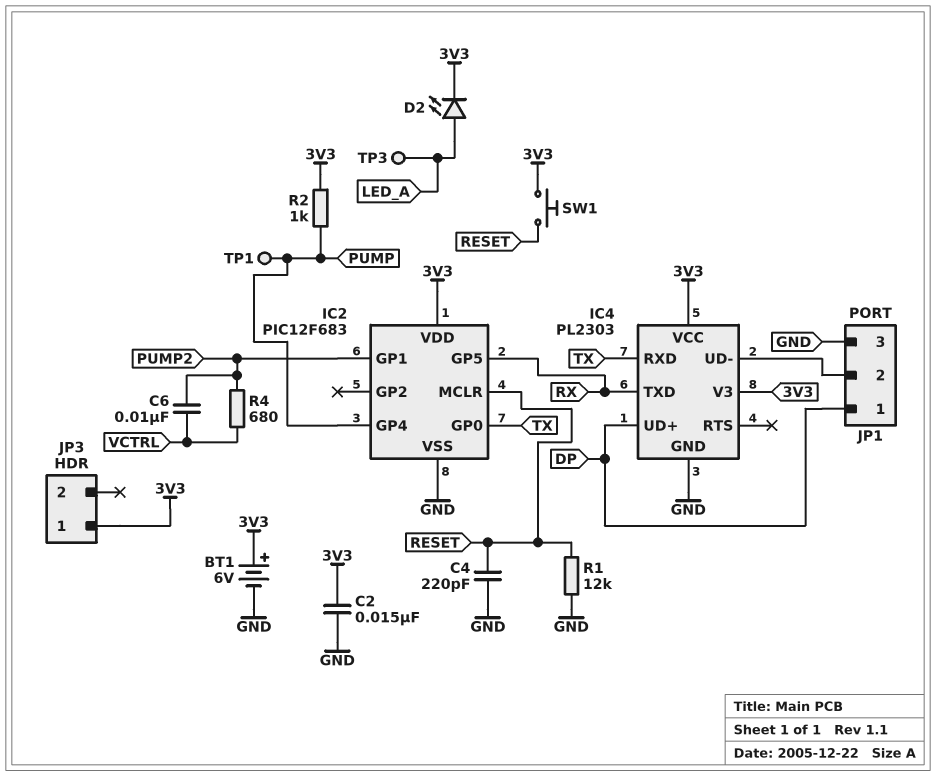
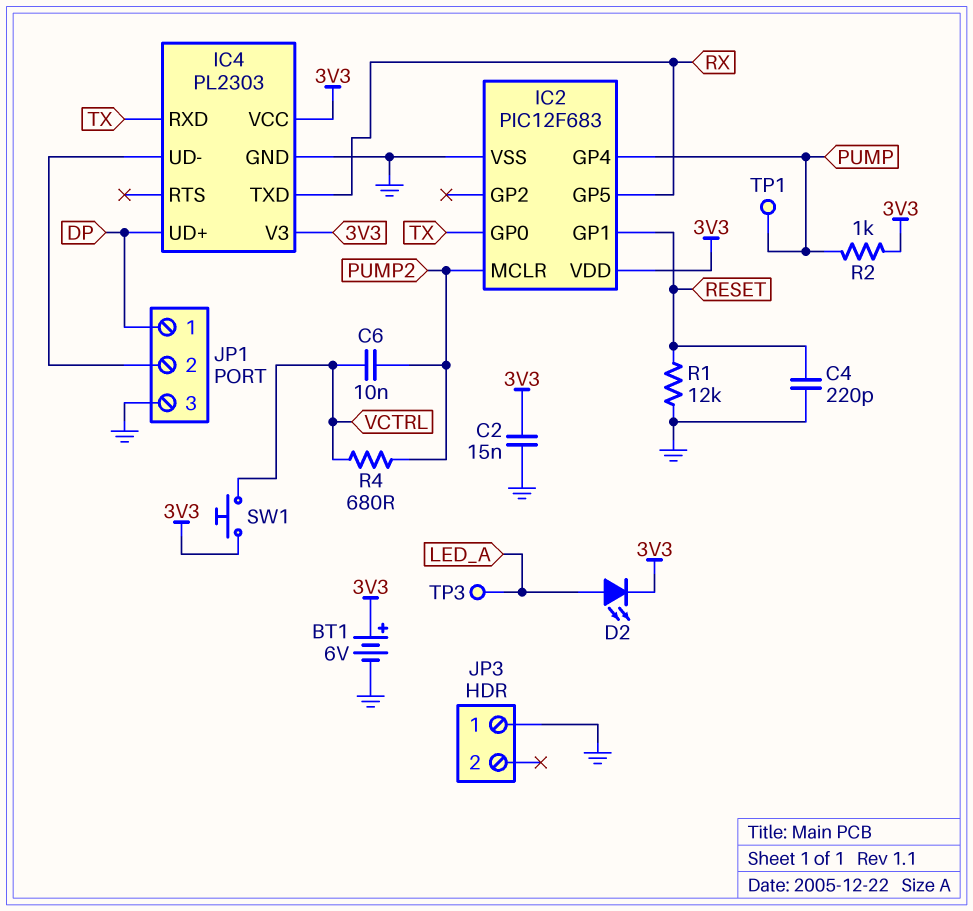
IC2 pin GP1: PUMP2 -> RESET
IC2 pin MCLR: RESET -> PUMP2
JP3 pin 1: 3V3 -> GND
SW1: button (3V3, RESET) -> button (3V3, VCTRL)

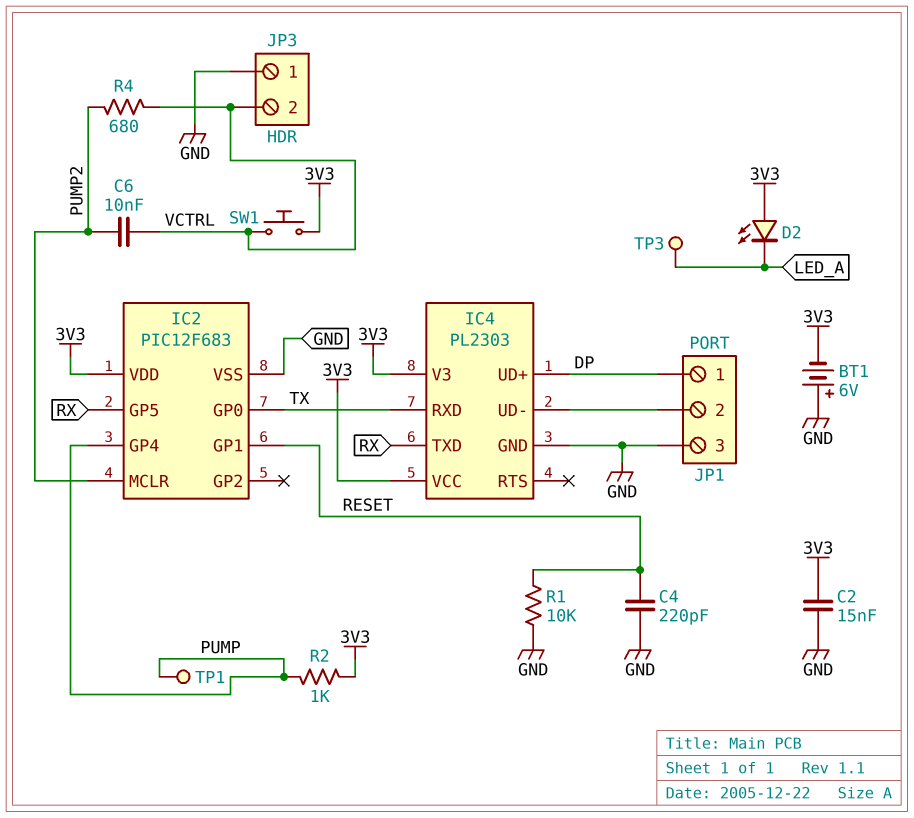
BT1: 6V (plus 3V3, minus GND) -> 6V (plus GND, minus 3V3)
D2: LED (A LED_A, K 3V3) -> LED (A 3V3, K LED_A)
JP3 pin 2: none -> VCTRL
R1: 12k (GND, RESET) -> 10k (GND, RESET)

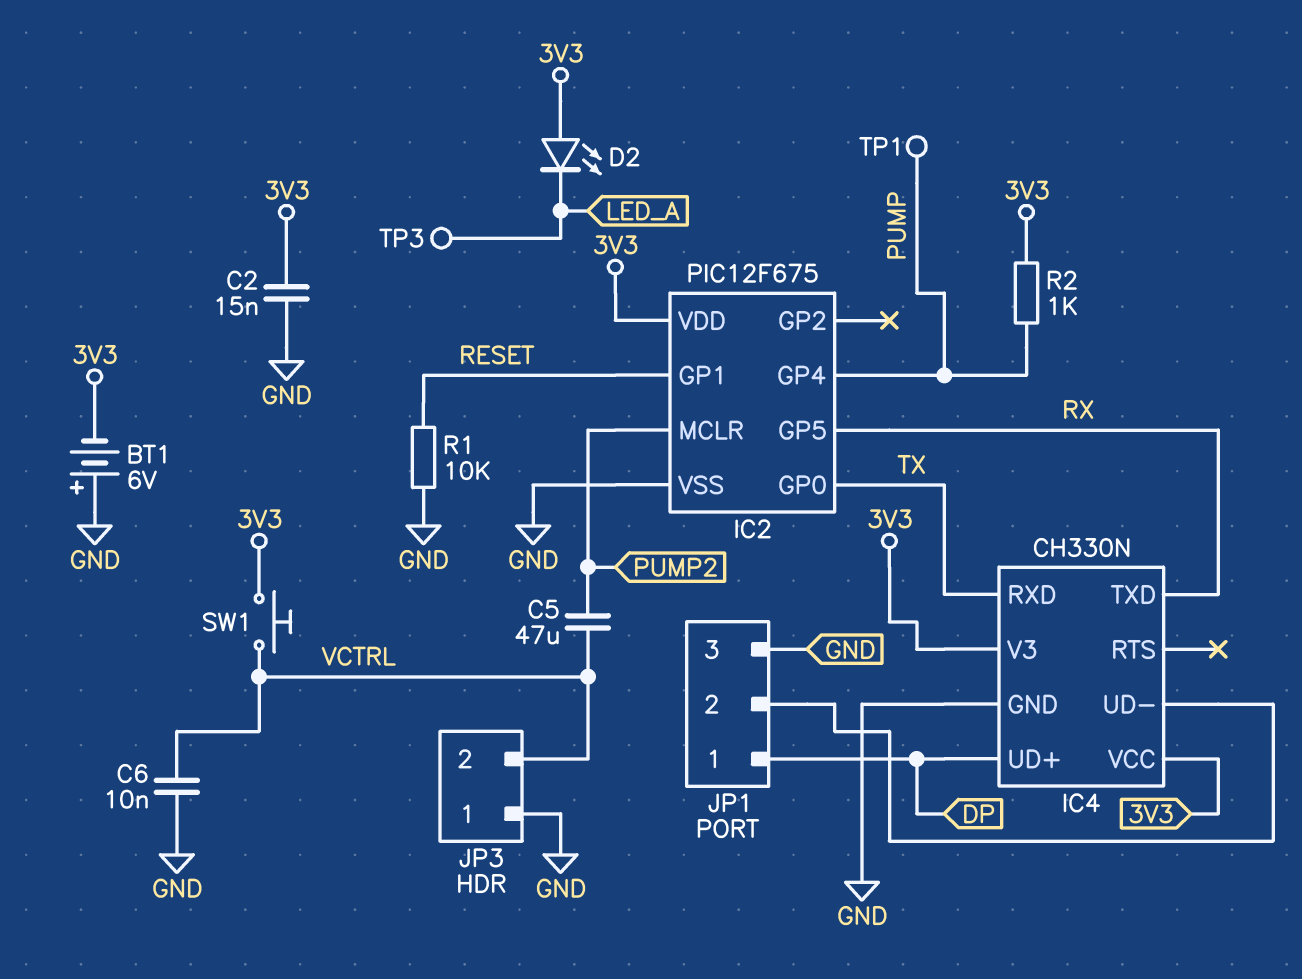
C4: 220pF (GND, RESET) -> none
C5: none -> 47uF (PUMP2, VCTRL)
C6: 10nF (PUMP2, VCTRL) -> 10nF (GND, VCTRL)
IC2: PIC12F683 -> PIC12F675
IC4: PL2303 -> CH330N
R4: 680 (PUMP2, VCTRL) -> none

